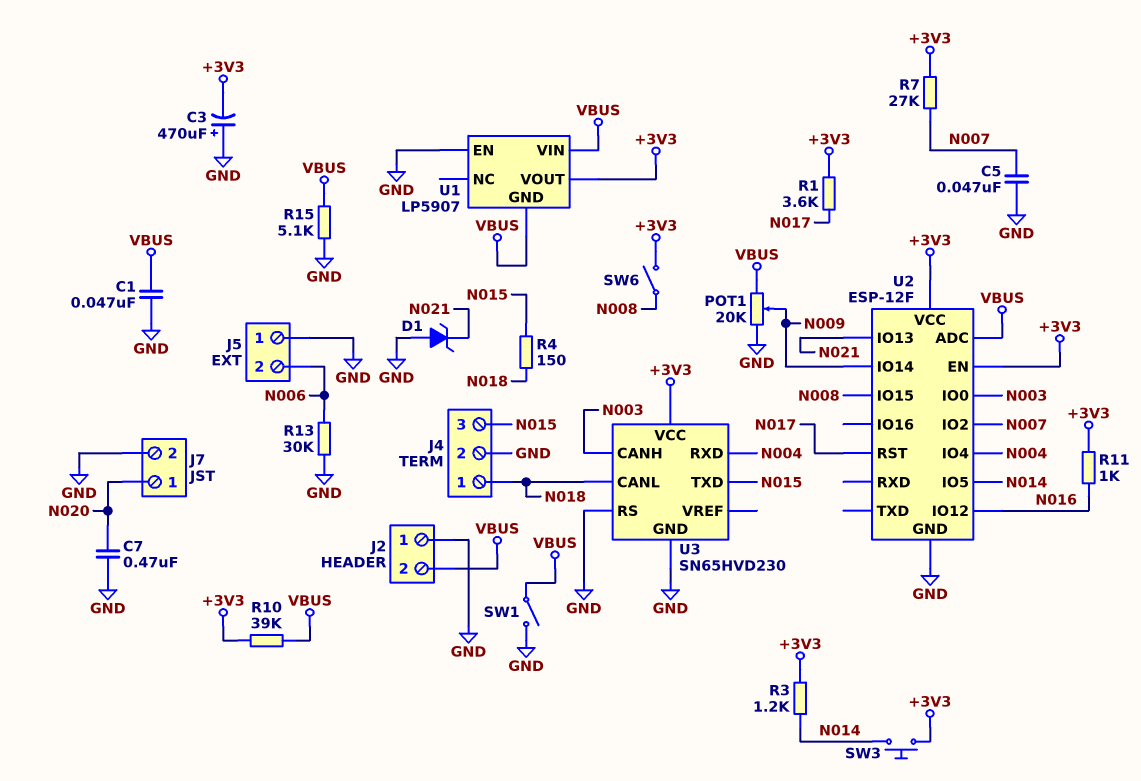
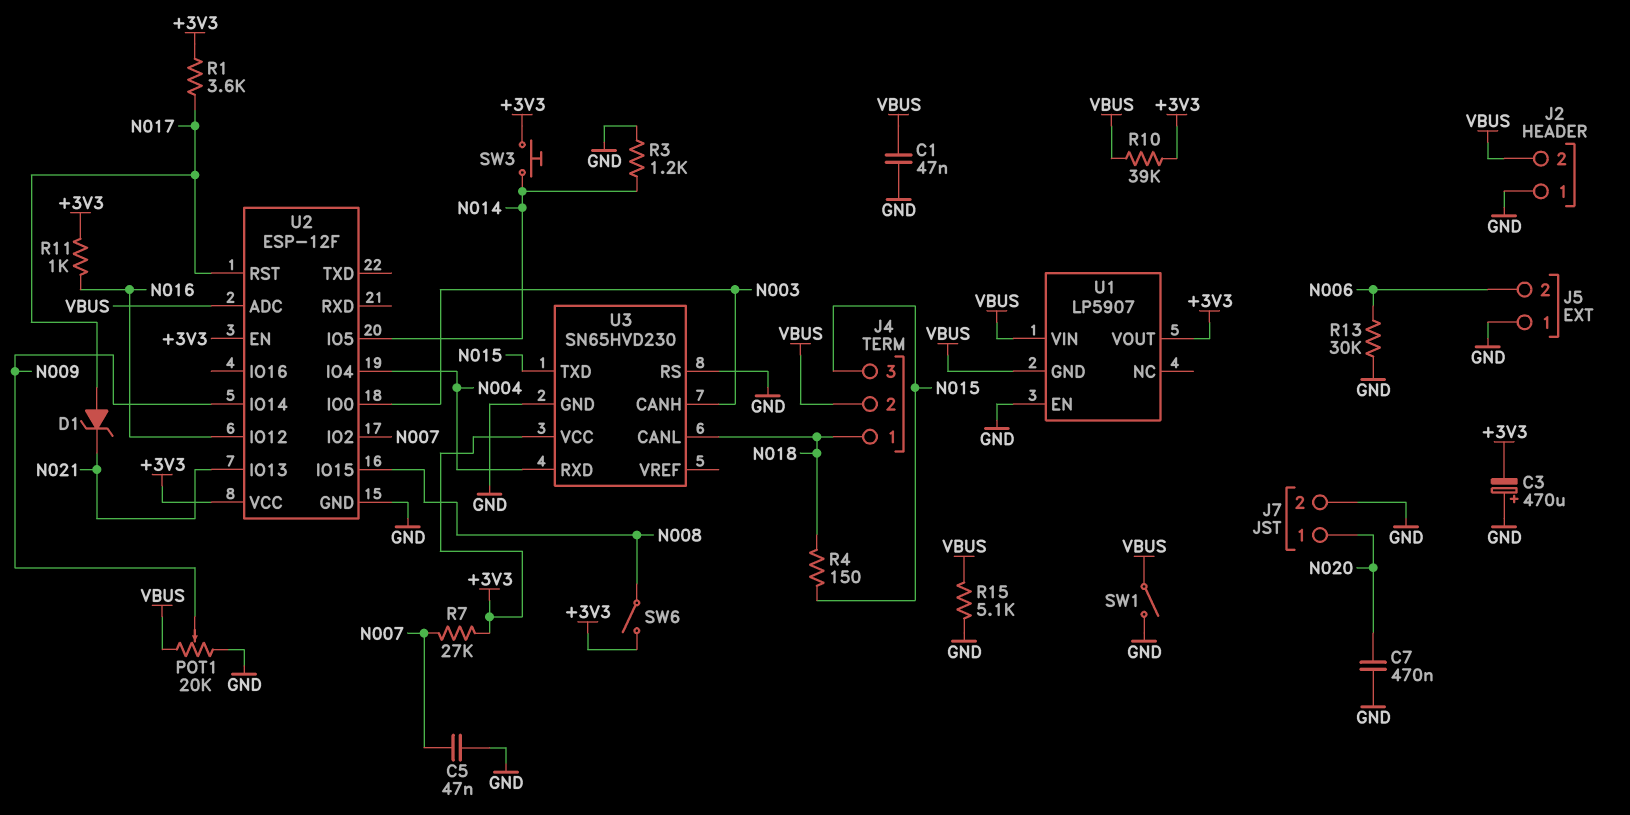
D1: zener (A GND, K N021) -> zener (A N017, K N021)
J4 pin 2: GND -> VBUS
R3: 1.2k (+3V3, N014) -> 1.2k (GND, N014)

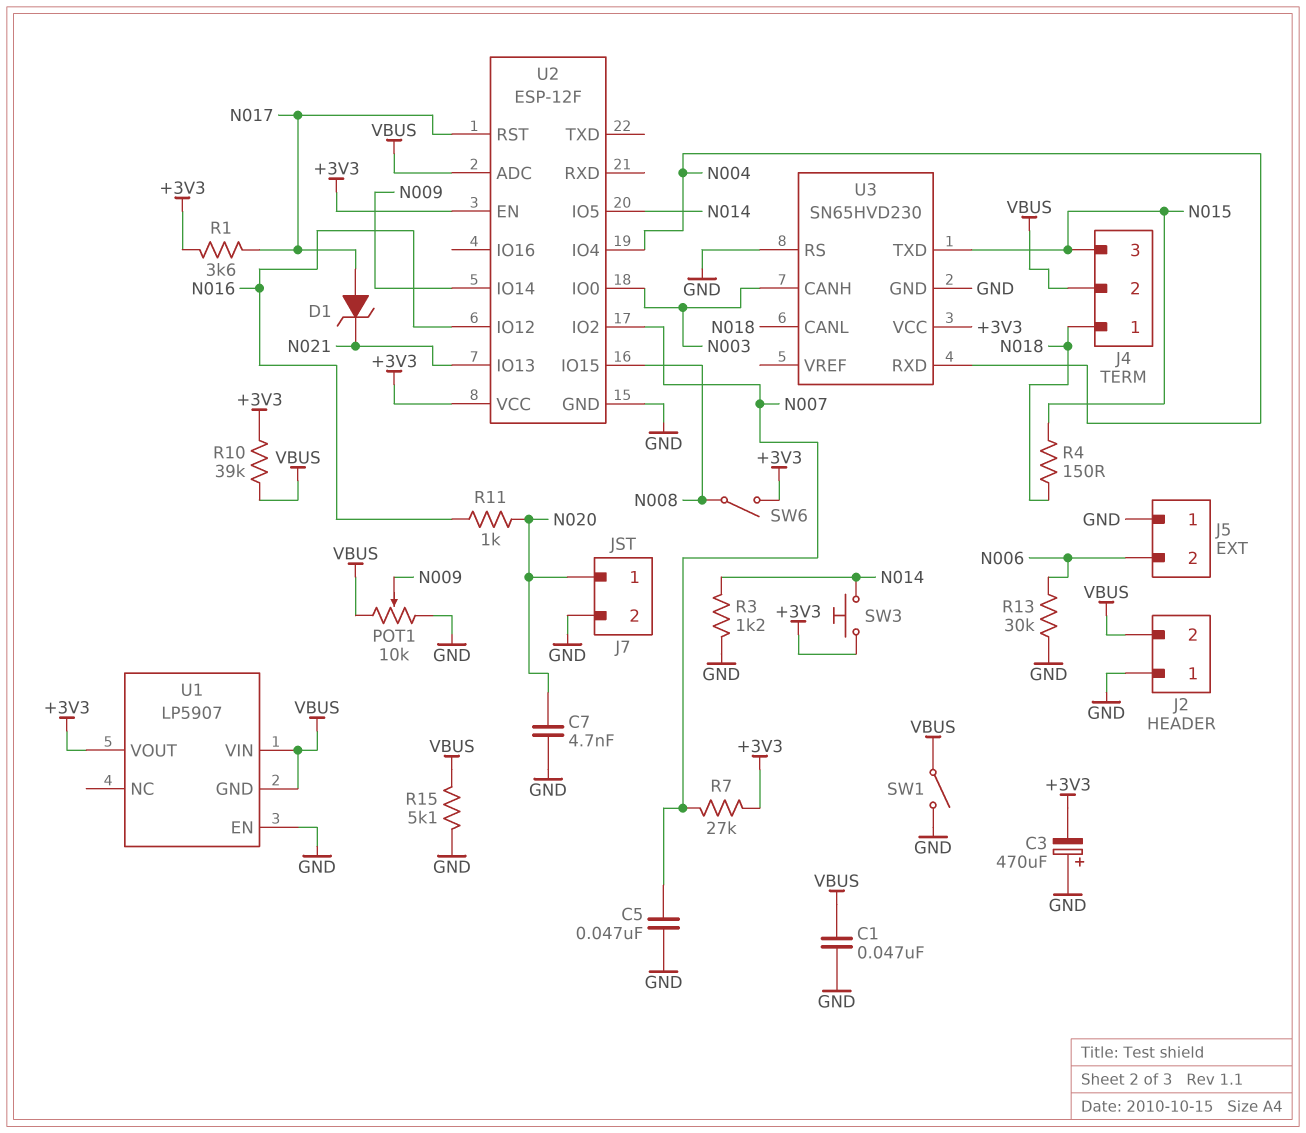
C7: 470nF (GND, N020) -> 4.7nF (GND, N020)
POT1: 20k (GND, VBUS, wiper N009) -> 10k (GND, VBUS, wiper N009)
R11: 1k (+3V3, N016) -> 1k (N016, N020)

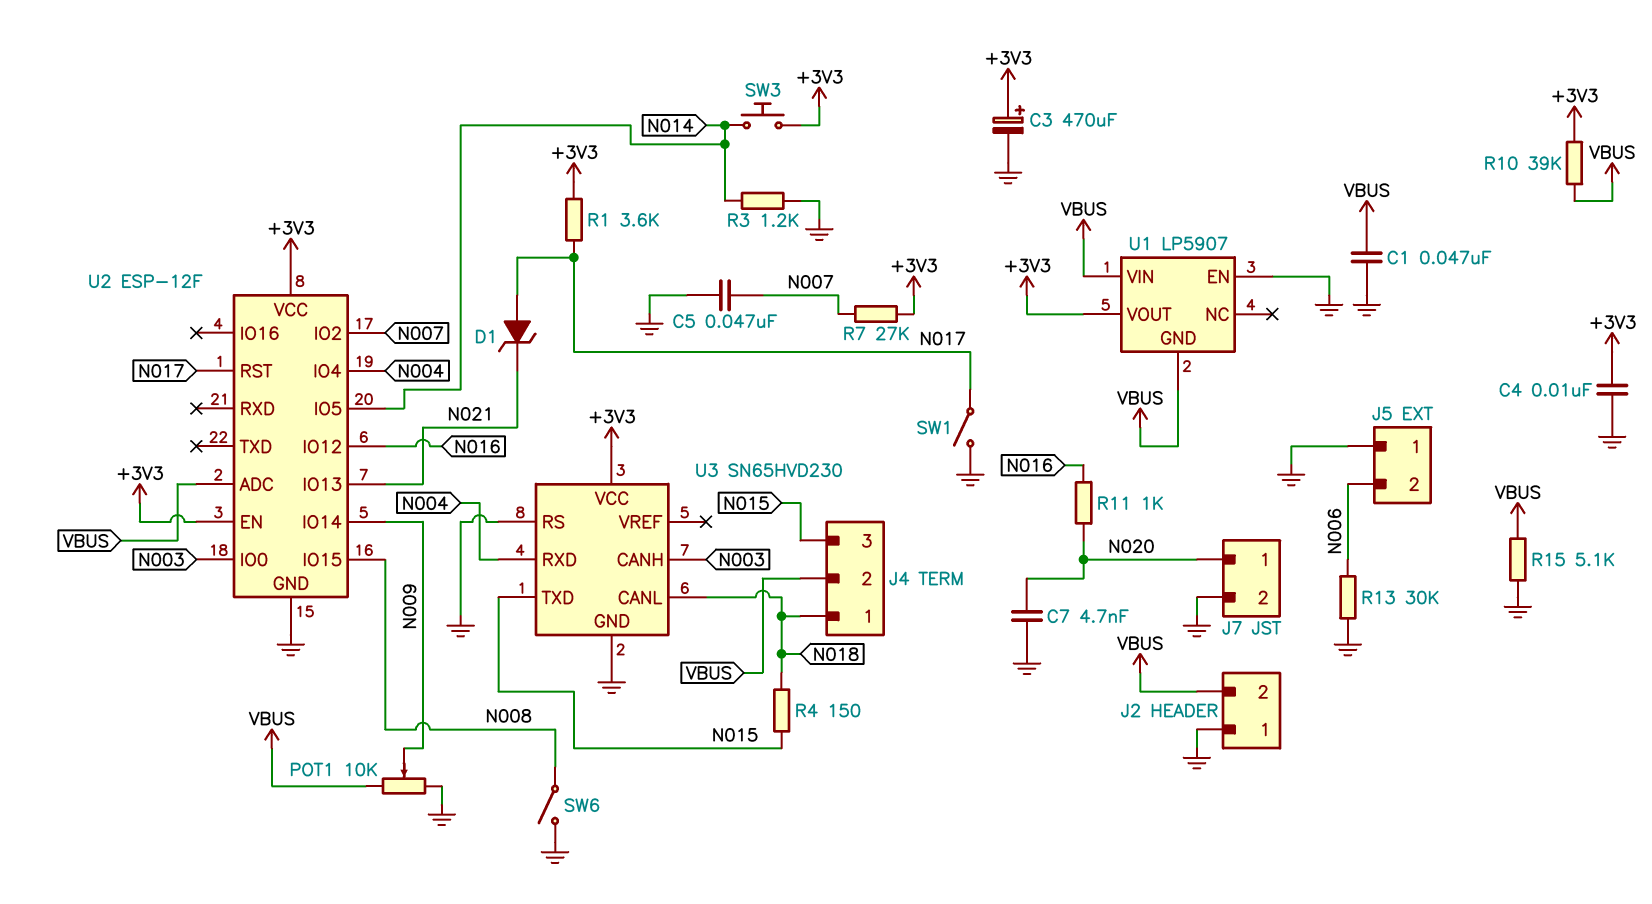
C3: 470uF (plus GND, minus +3V3) -> 470uF (plus +3V3, minus GND)
C4: none -> 10nF (+3V3, GND)
SW1: switch (GND, VBUS) -> switch (GND, N017)
SW6: switch (+3V3, N008) -> switch (GND, N008)

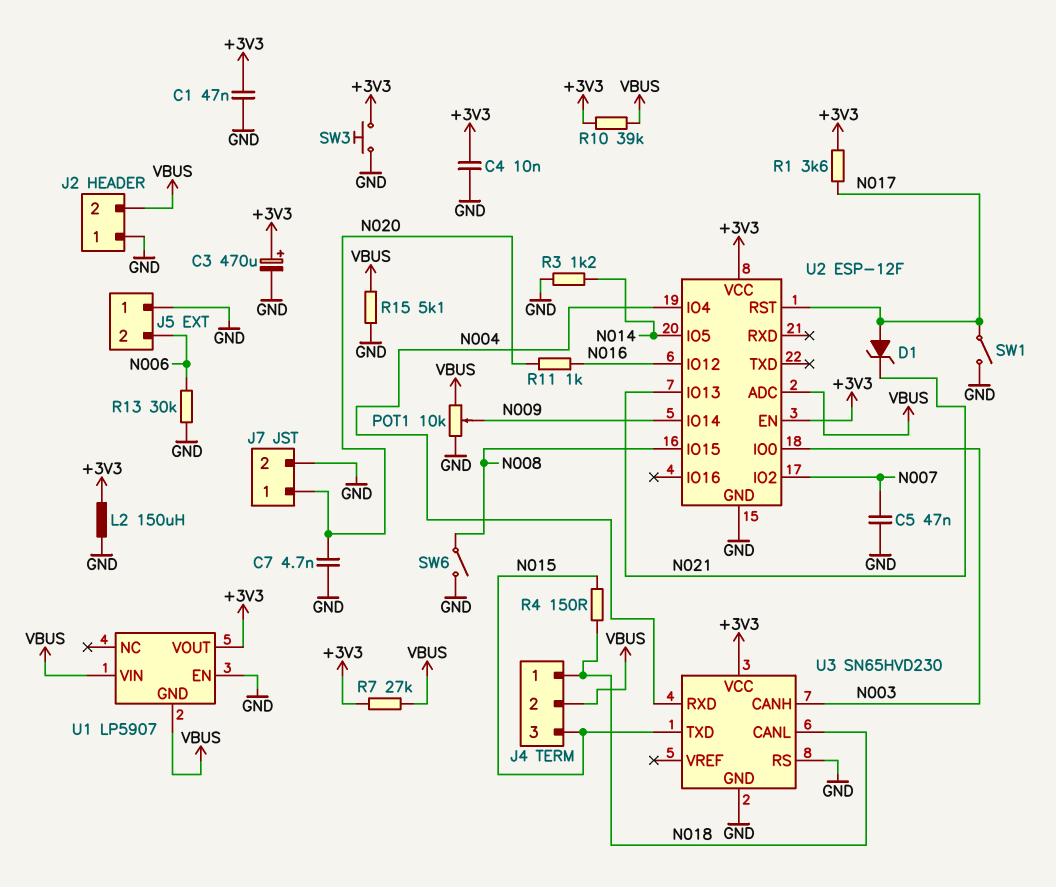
C1: 47nF (GND, VBUS) -> 47nF (+3V3, GND)
L2: none -> 150uH (+3V3, GND)
R7: 27k (+3V3, N007) -> 27k (+3V3, VBUS)
SW3: button (+3V3, N014) -> button (+3V3, GND)

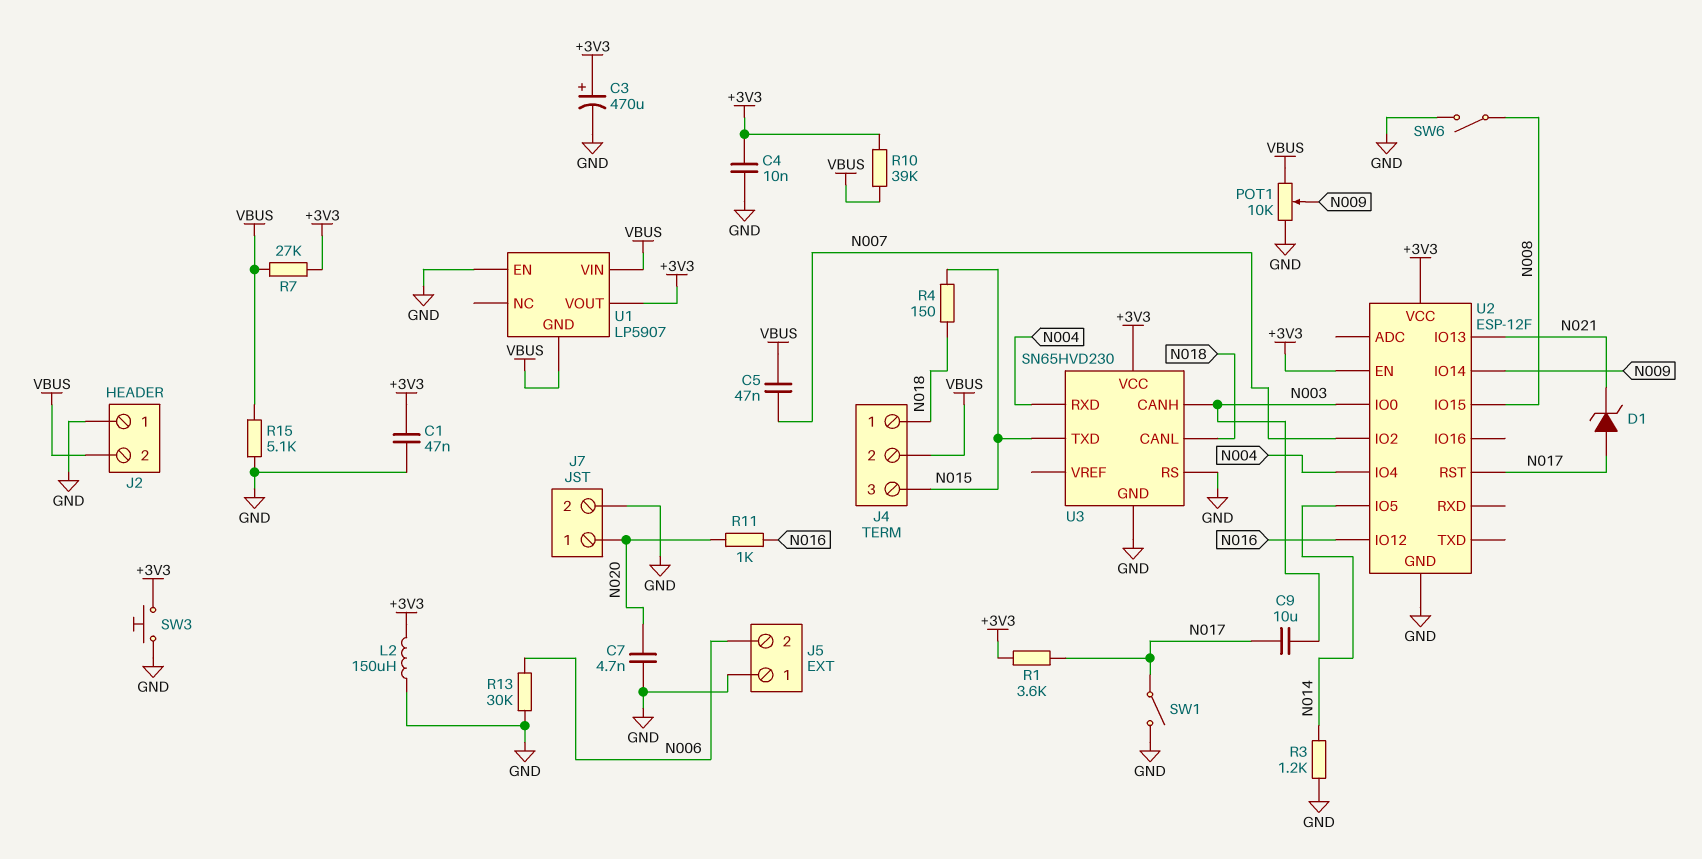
C5: 47nF (GND, N007) -> 47nF (N007, VBUS)
C9: none -> 10uF (N003, N017)
U2 pin ADC: VBUS -> none

